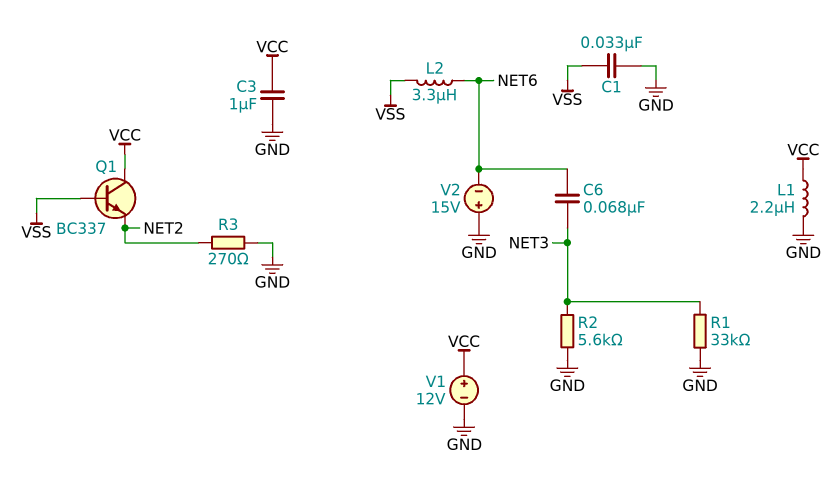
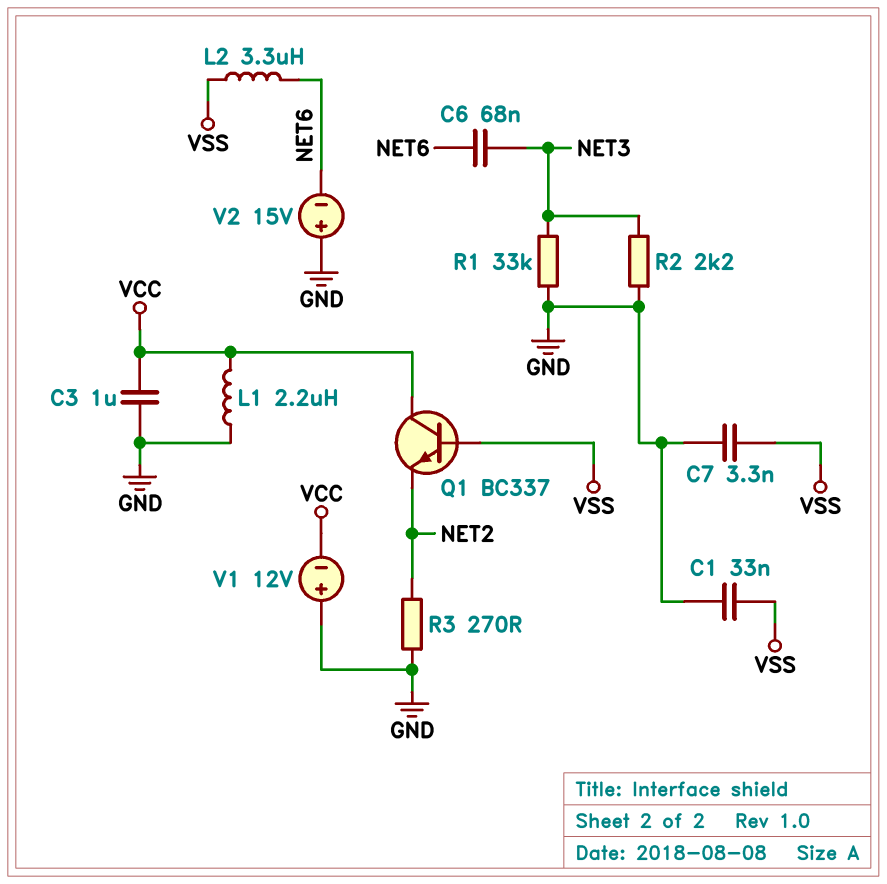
C7: none -> 3.3nF (GND, VSS)
R2: 5.6k (GND, NET3) -> 2.2k (GND, NET3)
V1: 12V (plus VCC, minus GND) -> 12V (plus GND, minus VCC)

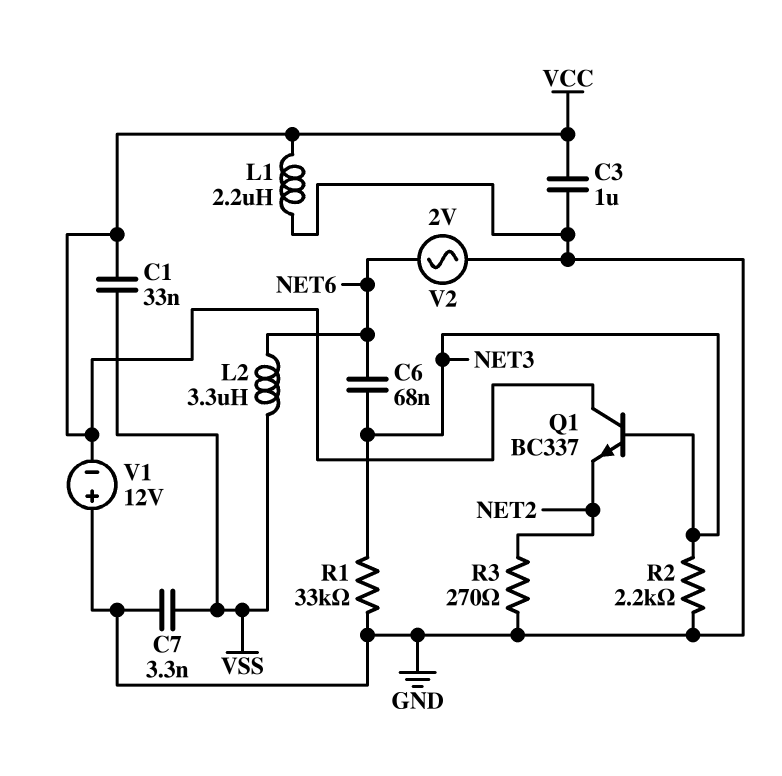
C1: 33nF (GND, VSS) -> 33nF (VCC, VSS)
Q1: NPN BC337 (B VSS, C VCC, E NET2) -> NPN BC337 (B NET3, C VCC, E NET2)
V2: 15V (plus GND, minus NET6) -> AC 2V (GND, NET6)

